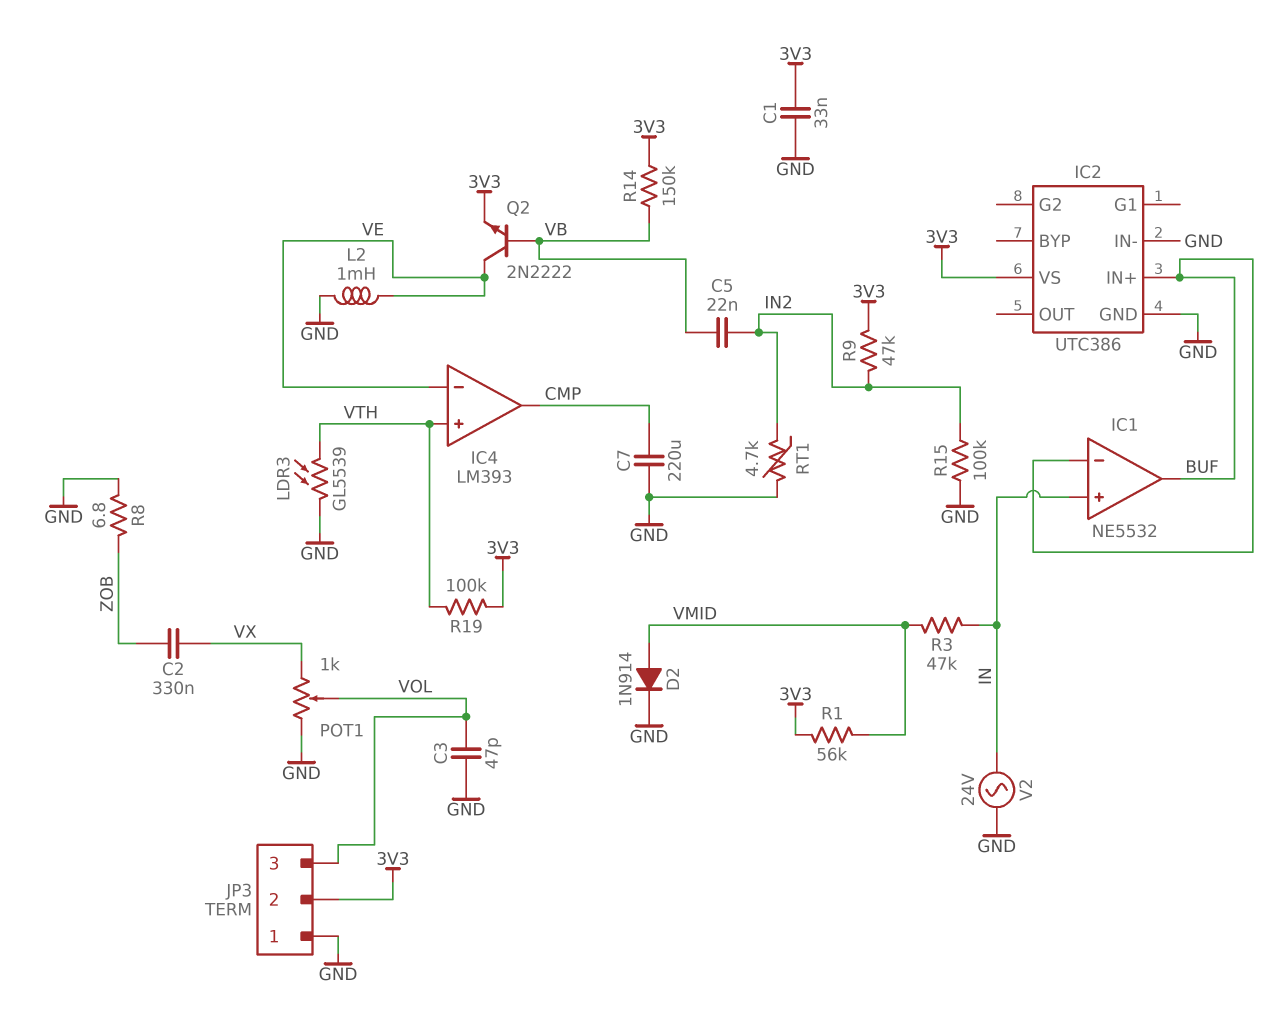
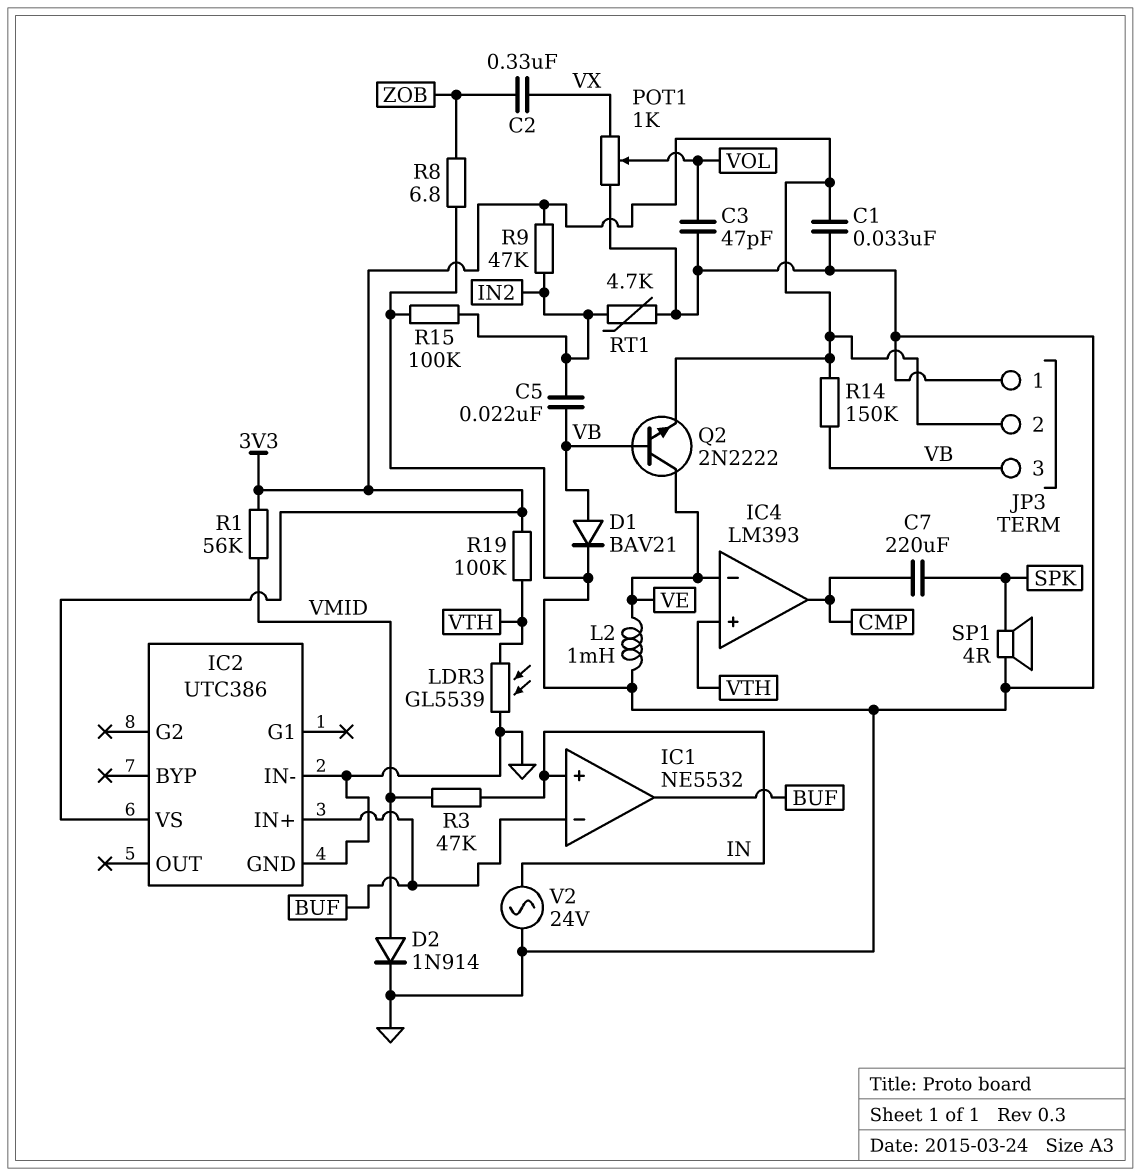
C7: 220uF (CMP, GND) -> 220uF (CMP, SPK)
D1: none -> diode BAV21 (A VB, K GND)
JP3 pin 3: VOL -> VB
SP1: none -> speaker 4R (GND, SPK)

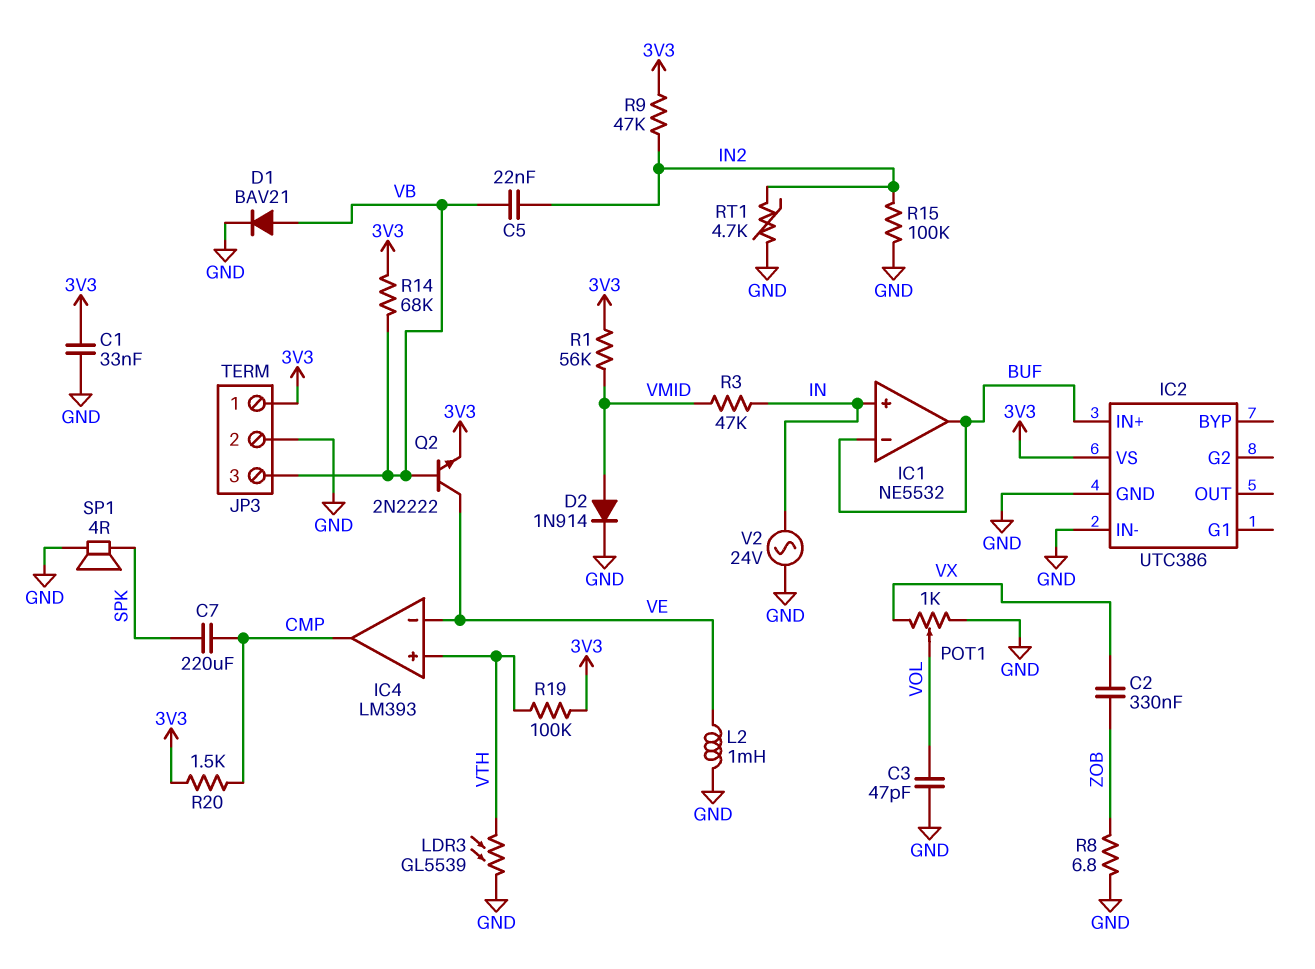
JP3 pin 1: GND -> 3V3
JP3 pin 2: 3V3 -> GND
R14: 150k (3V3, VB) -> 68k (3V3, VB)
R20: none -> 1.5k (3V3, CMP)

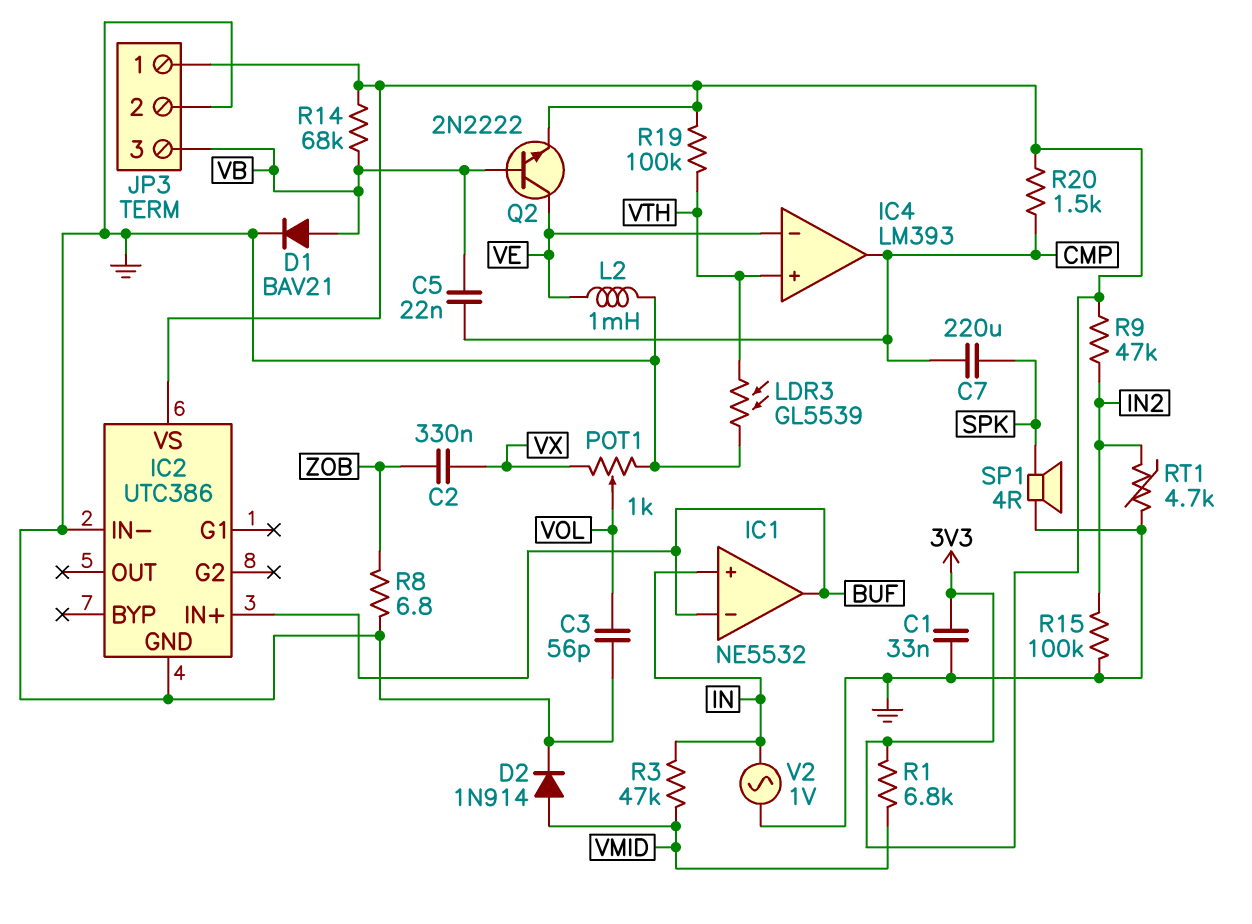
C3: 47pF (GND, VOL) -> 56pF (GND, VOL)
C5: 22nF (IN2, VB) -> 22nF (CMP, VB)
R1: 56k (3V3, VMID) -> 6.8k (3V3, VMID)
V2: AC 24V (GND, IN) -> AC 1V (GND, IN)

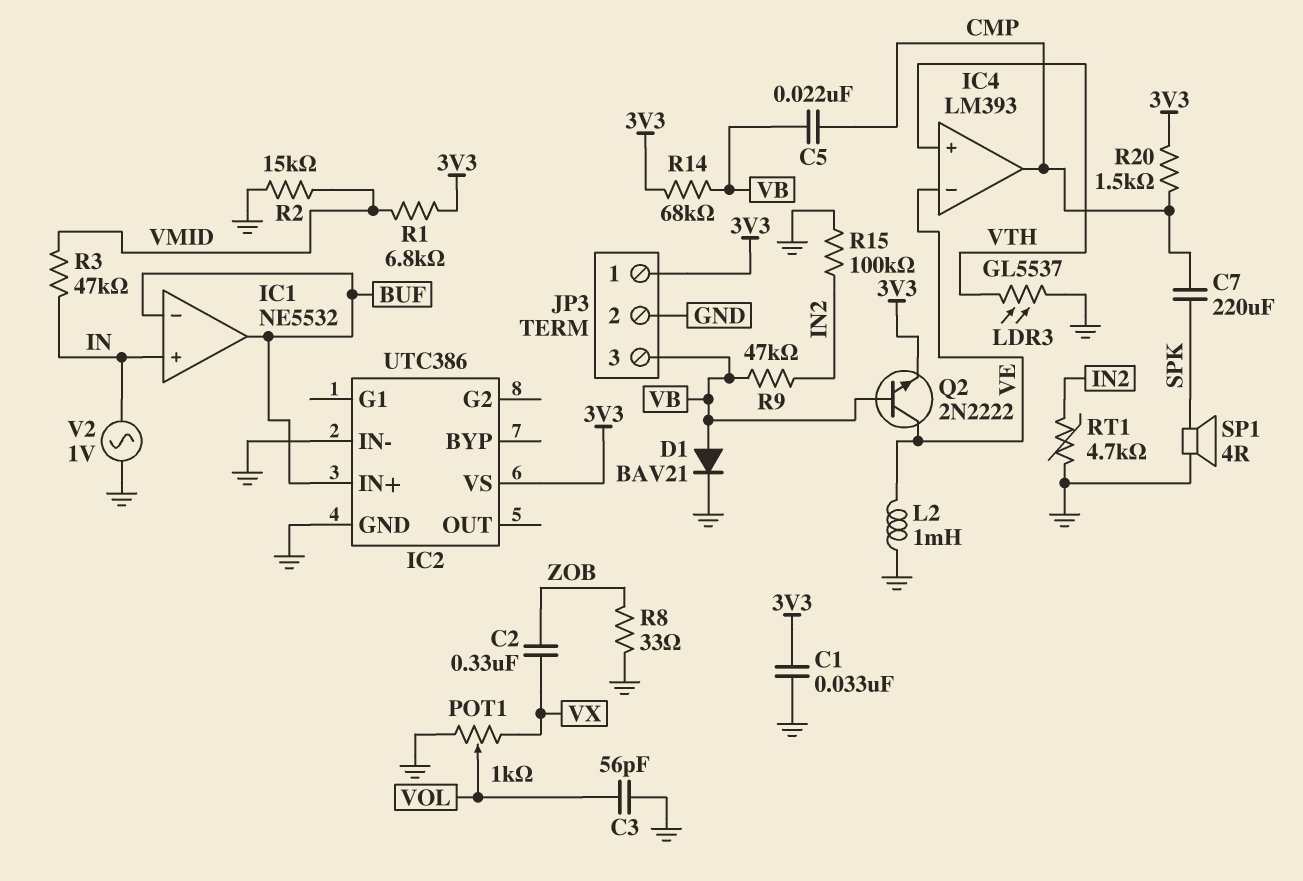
D2: diode 1N914 (A VMID, K GND) -> none
LDR3: GL5539 (GND, VTH) -> GL5537 (GND, VTH)
R2: none -> 15k (GND, VMID)
R8: 6.8 (GND, ZOB) -> 33 (GND, ZOB)
R9: 47k (3V3, IN2) -> 47k (IN2, VB)
R19: 100k (3V3, VTH) -> none

